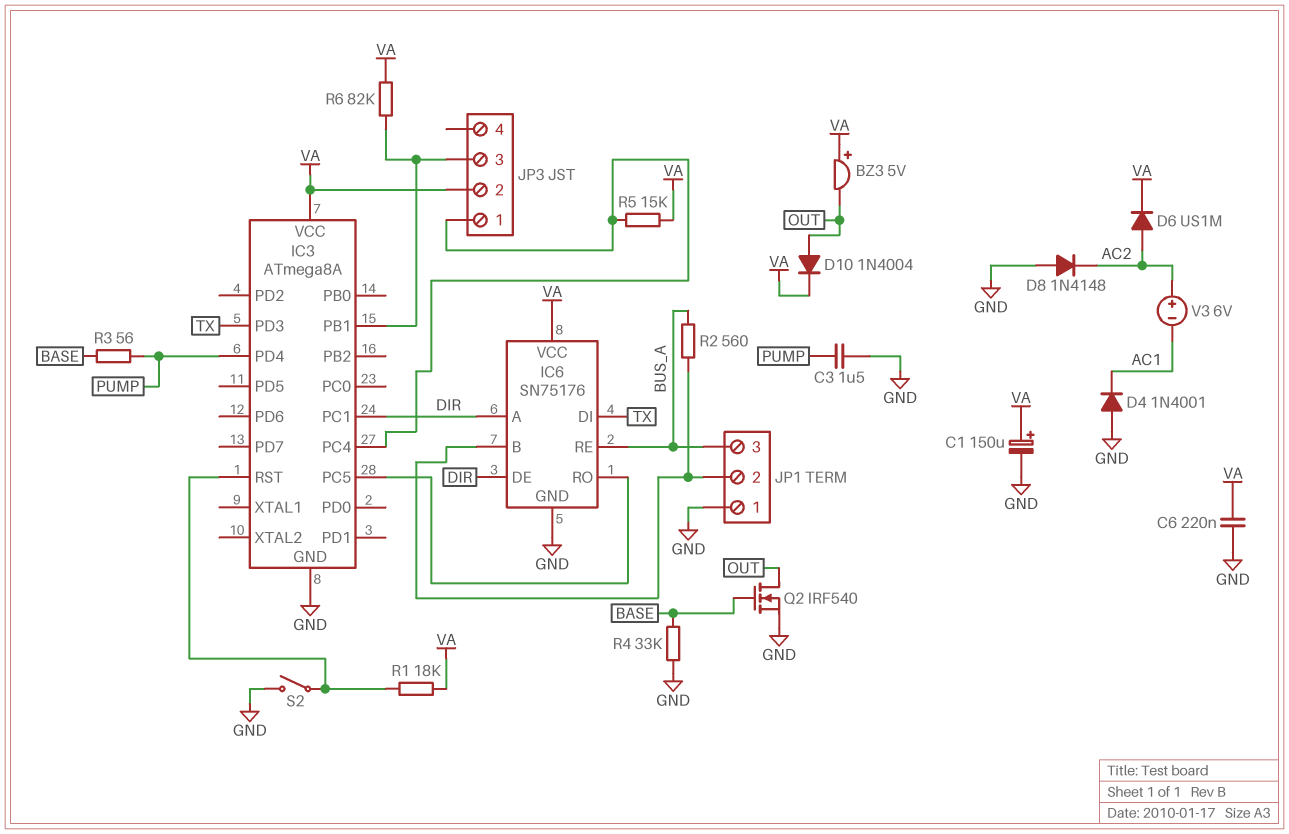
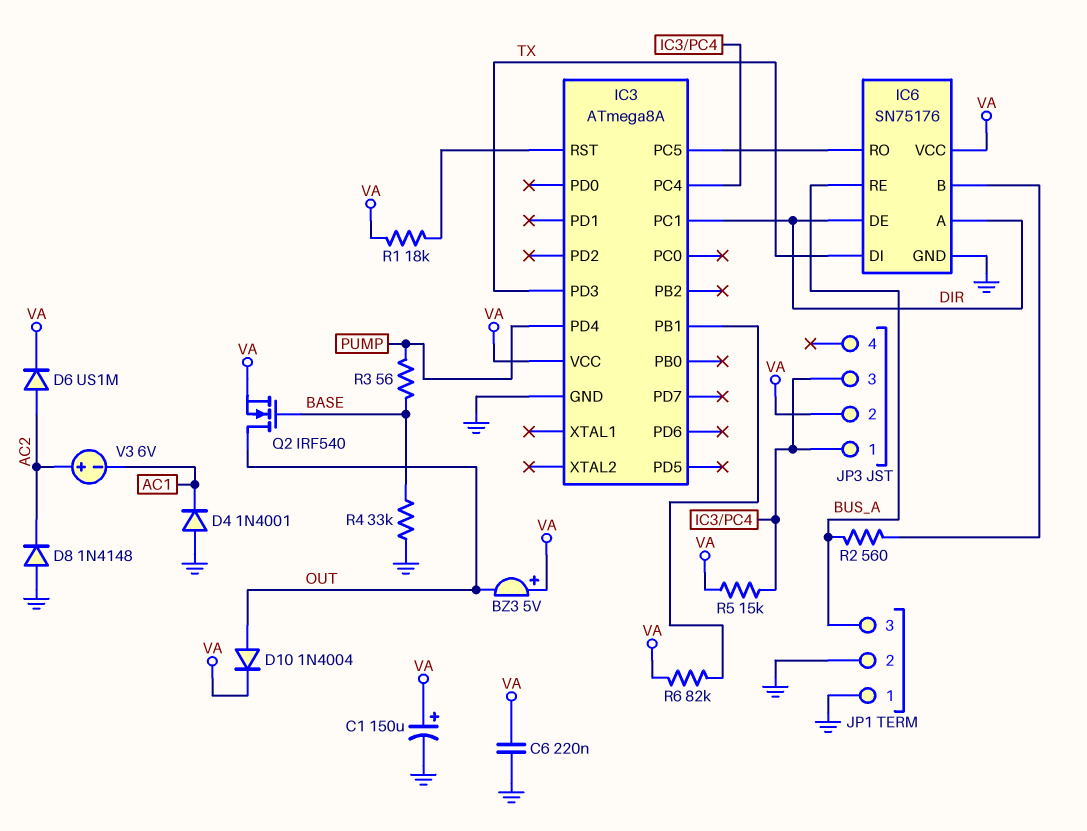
C3: 1.5uF (GND, PUMP) -> none
JP1 pin 2: IC6/B -> GND
JP3 pin 3: IC3/PB1 -> IC3/PC4
Q2: NMOS IRF540 (G BASE, D OUT, S GND) -> NMOS IRF540 (G BASE, D OUT, S VA)
S2: switch (GND, IC3/RST) -> none

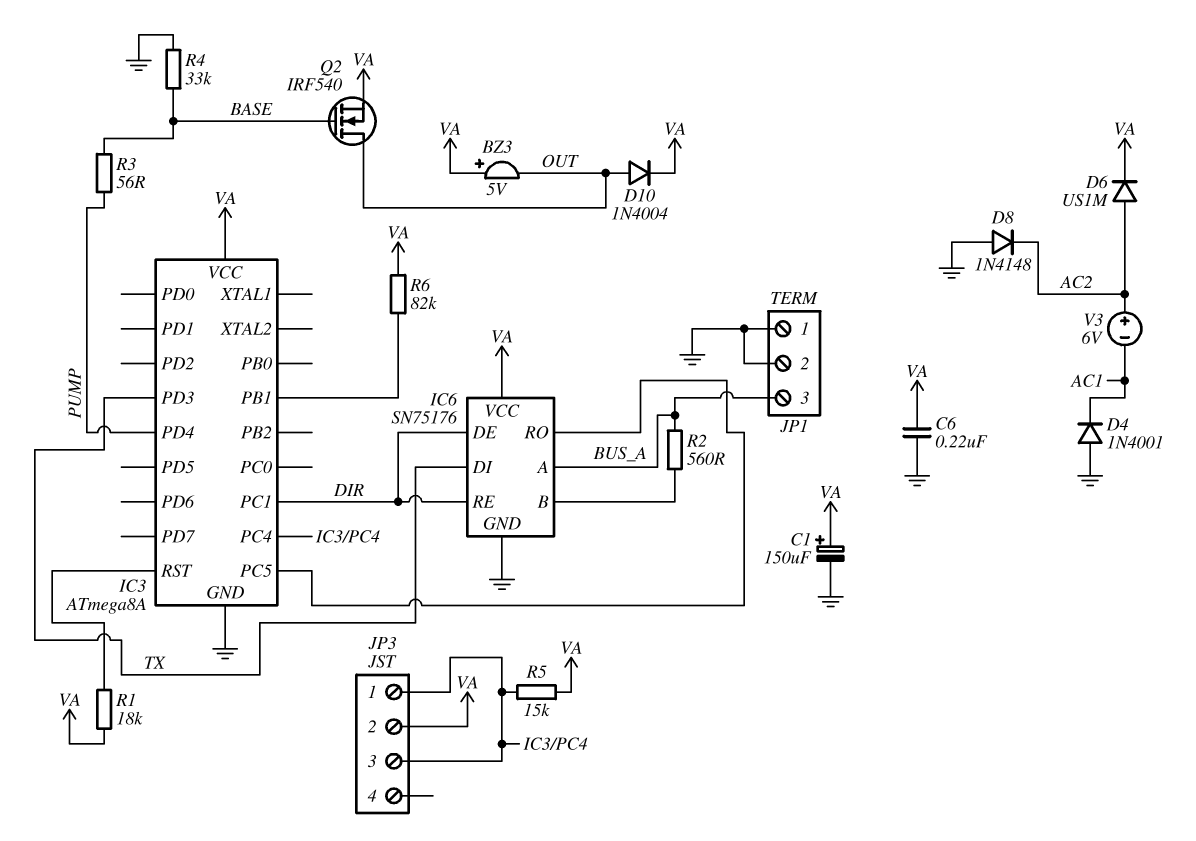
IC6 pin A: DIR -> BUS_A
IC6 pin RE: BUS_A -> DIR

